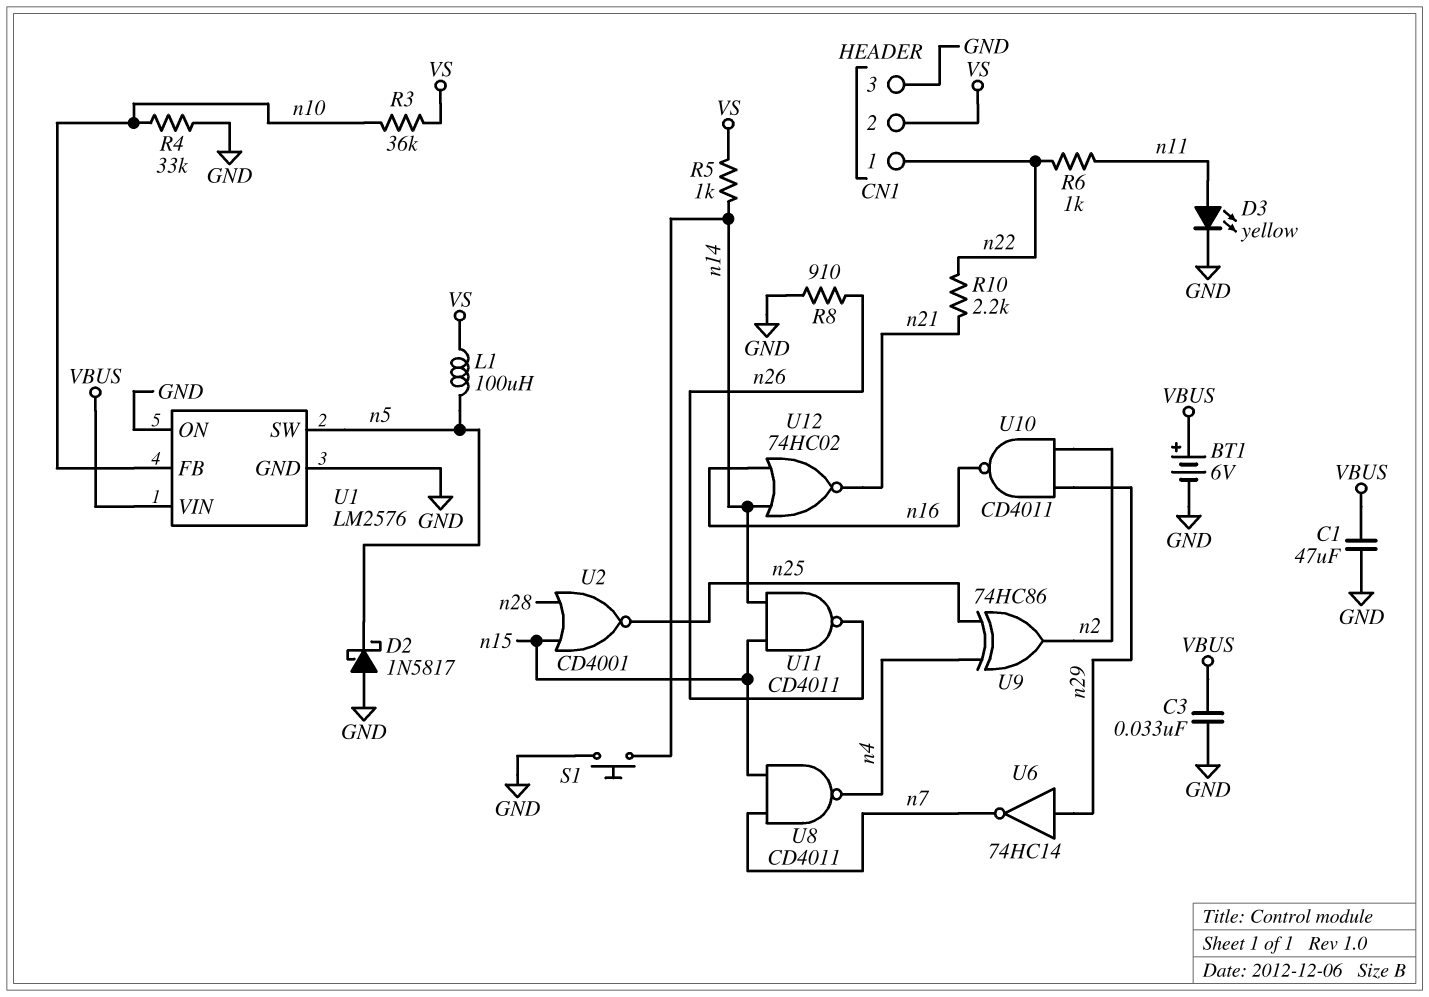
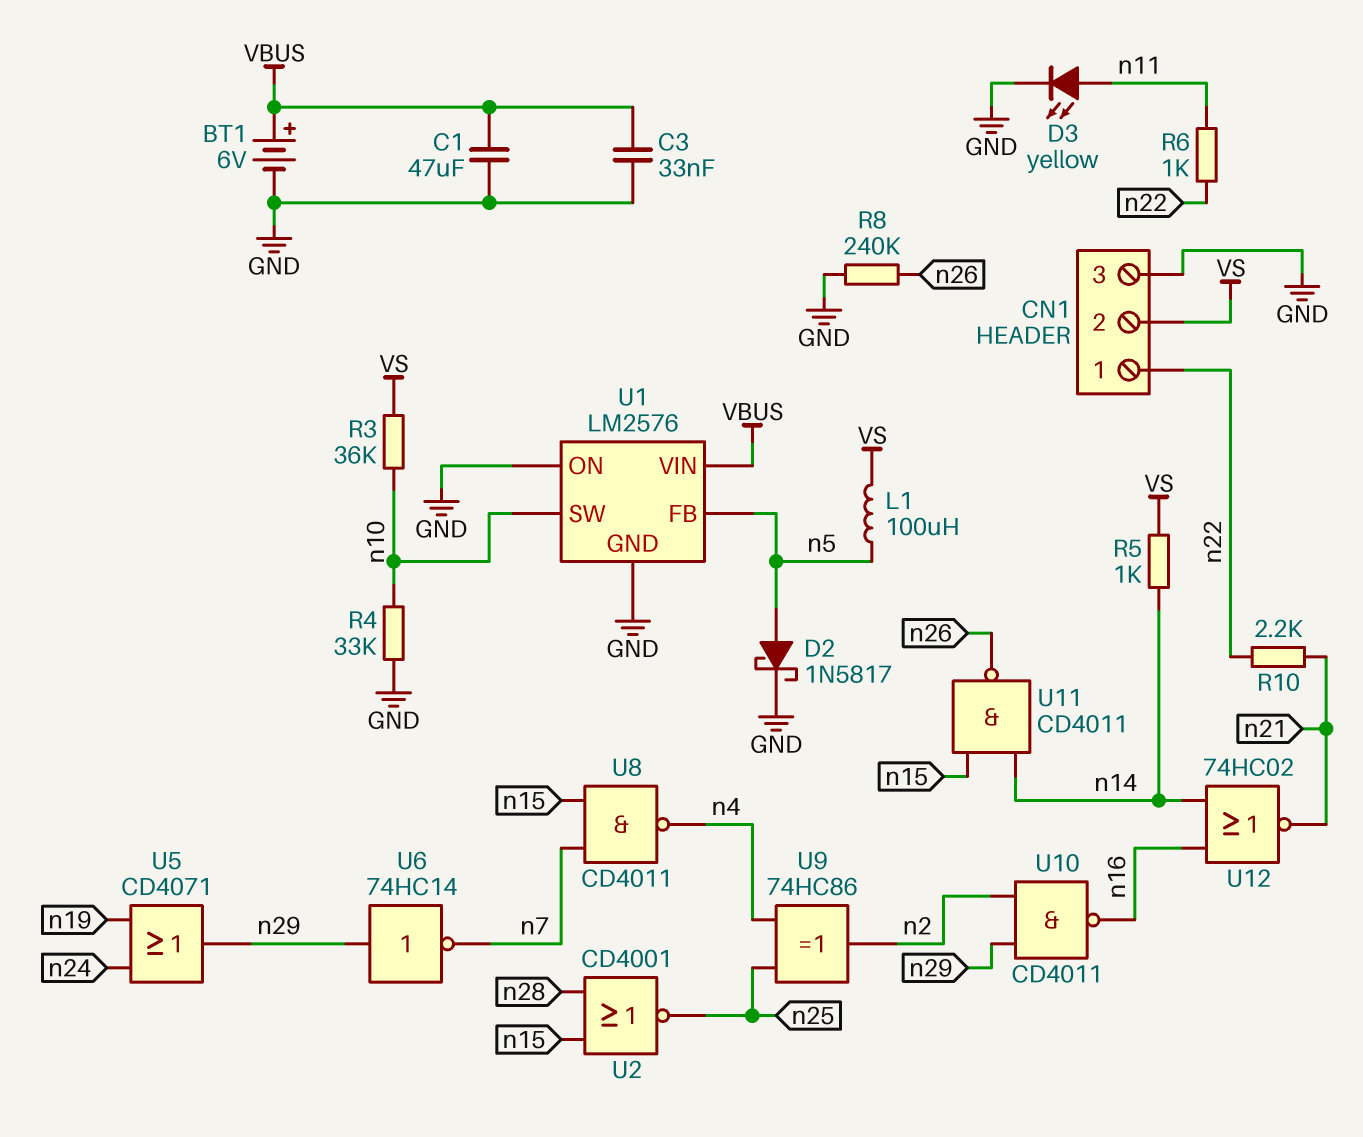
D2: schottky 1N5817 (A GND, K n5) -> schottky 1N5817 (A n5, K GND)
R8: 910 (GND, n26) -> 240k (GND, n26)
S1: button (GND, n14) -> none
U1 pin FB: n10 -> n5
U1 pin SW: n5 -> n10
U5: none -> OR CD4071 (in n19, in n24, out n29)

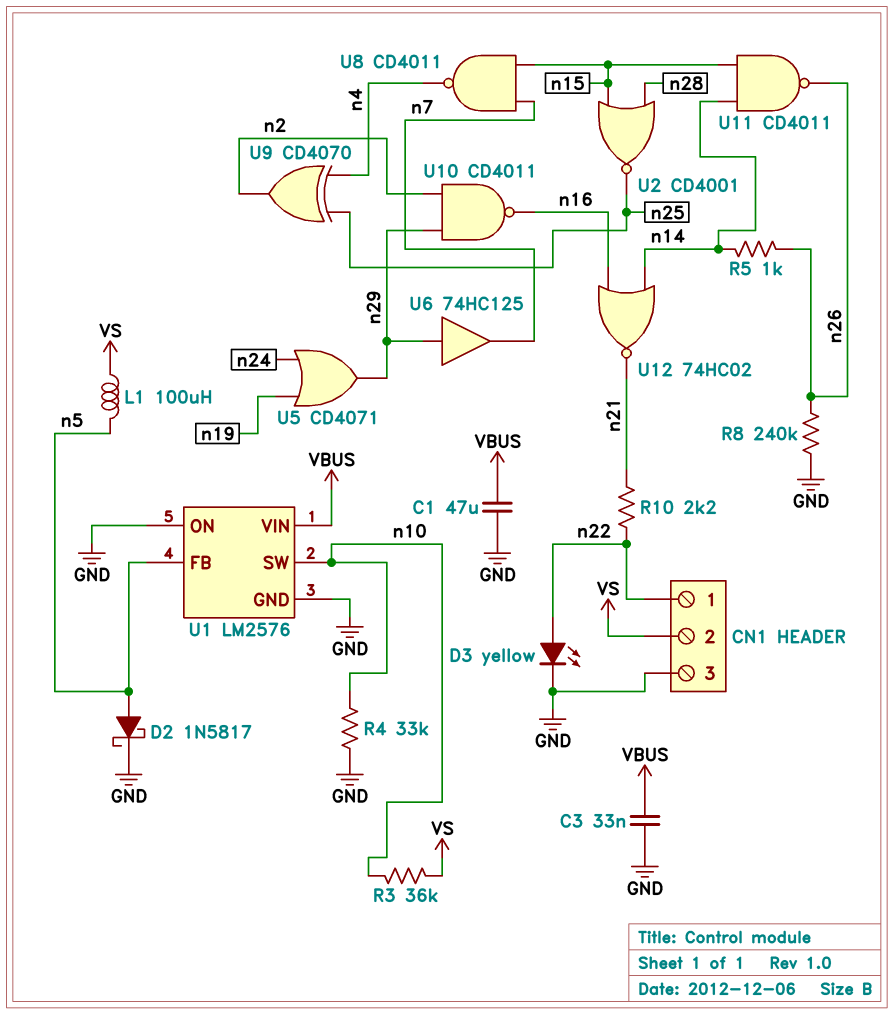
BT1: 6V (plus VBUS, minus GND) -> none
D3: LED yellow (A n11, K GND) -> LED yellow (A n22, K GND)
R5: 1k (VS, n14) -> 1k (n14, n26)
R6: 1k (n11, n22) -> none
U6: NOT 74HC14 (in n29, out n7) -> buffer 74HC125 (in n29, out n7)
U9: XOR 74HC86 (in n4, in n25, out n2) -> XOR CD4070 (in n4, in n25, out n2)

